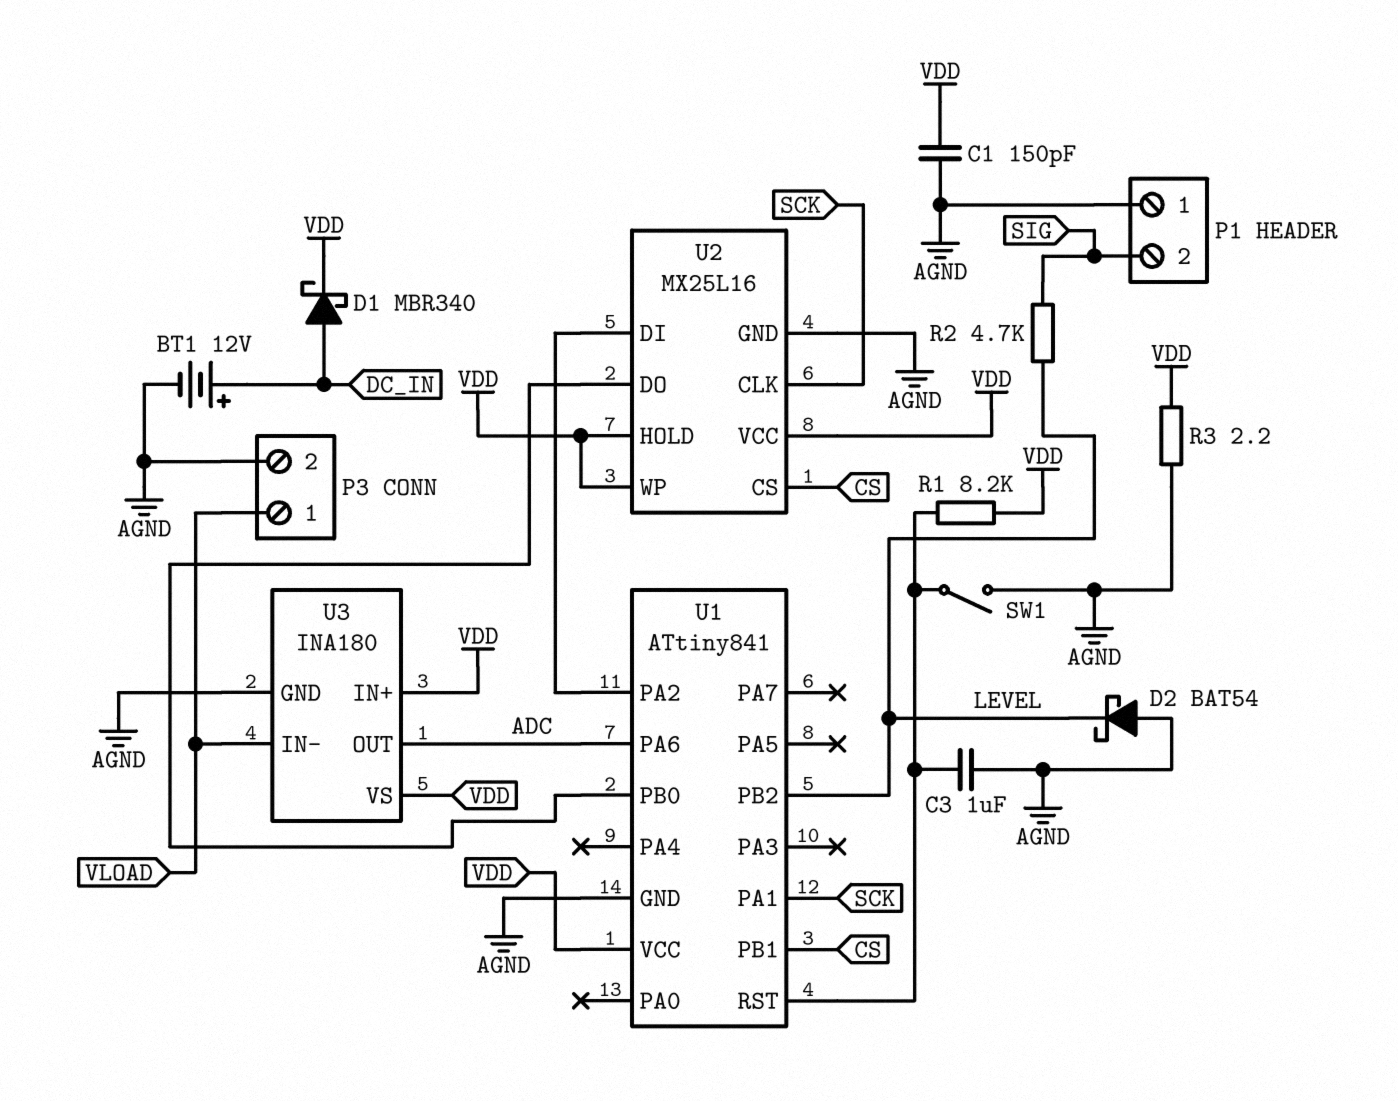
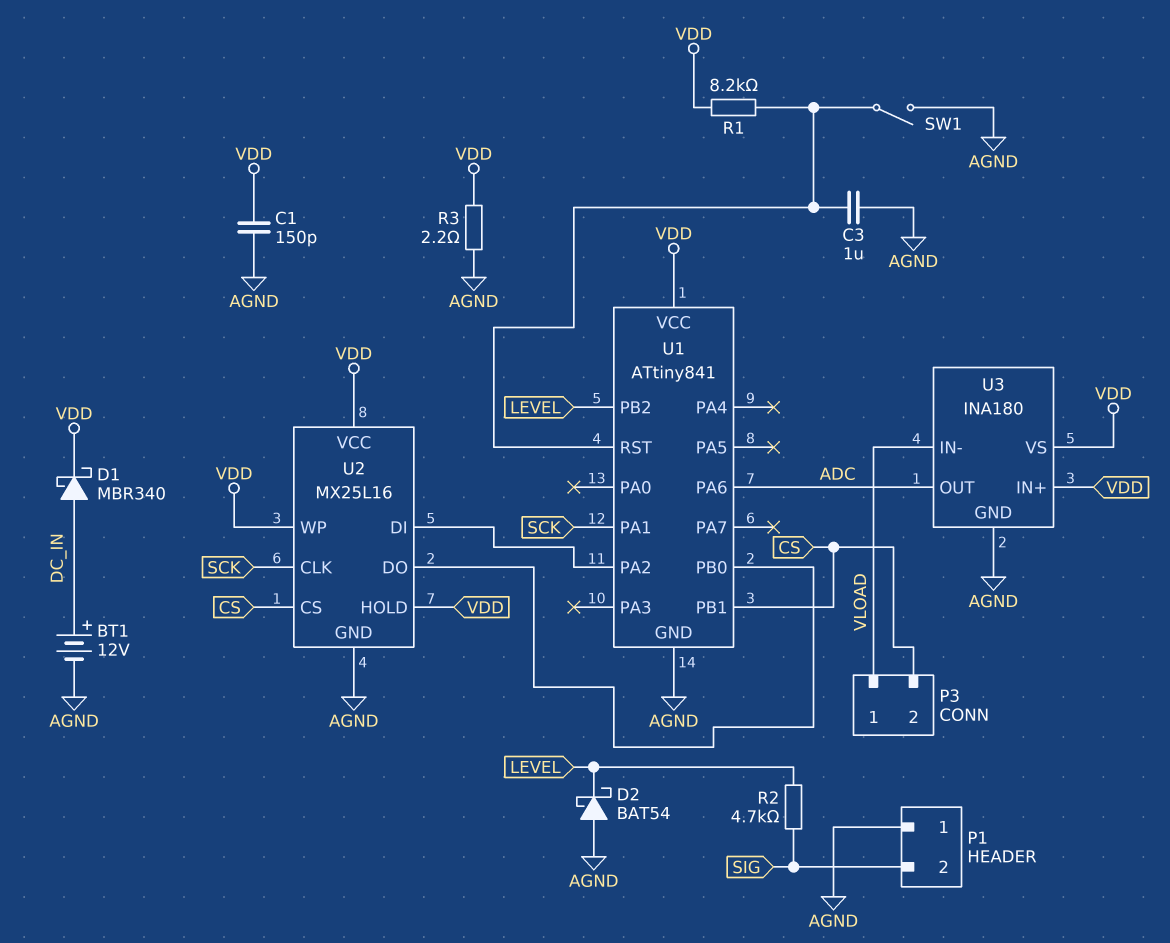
P3 pin 2: AGND -> CS

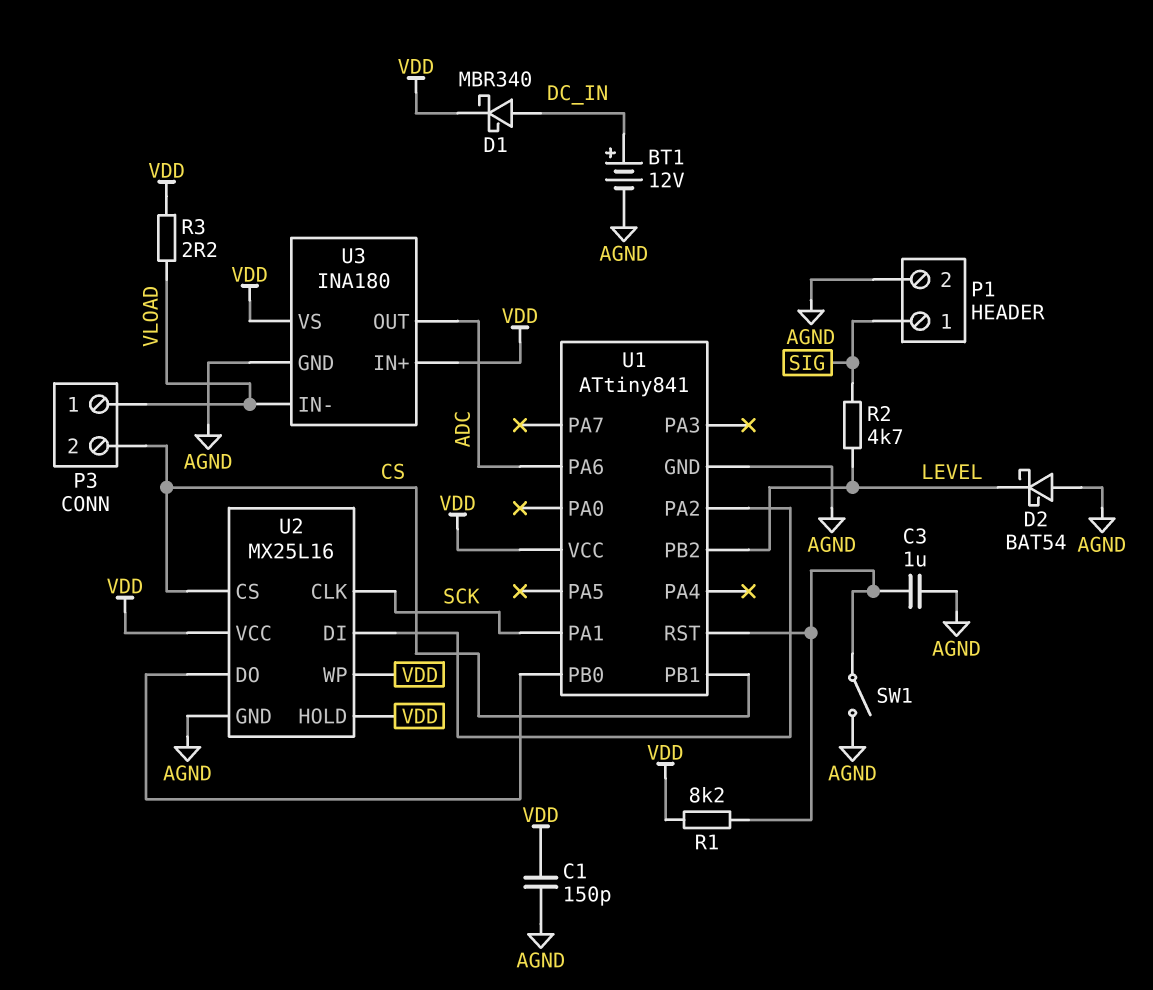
P1 pin 1: AGND -> SIG
P1 pin 2: SIG -> AGND
R3: 2.2 (AGND, VDD) -> 2.2 (VDD, VLOAD)

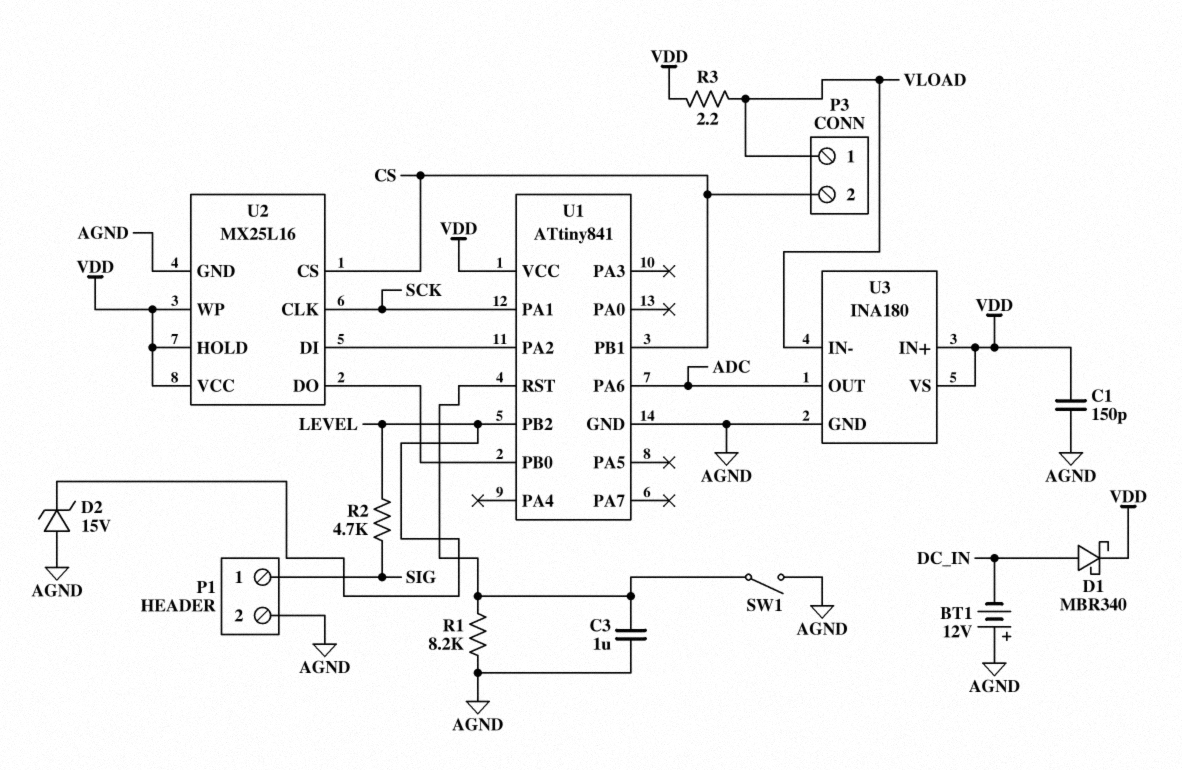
BT1: 12V (plus DC_IN, minus AGND) -> 12V (plus AGND, minus DC_IN)
D2: schottky BAT54 (A AGND, K LEVEL) -> zener 15V (A AGND, K LEVEL)
R1: 8.2k (U1/RST, VDD) -> 8.2k (AGND, U1/RST)

